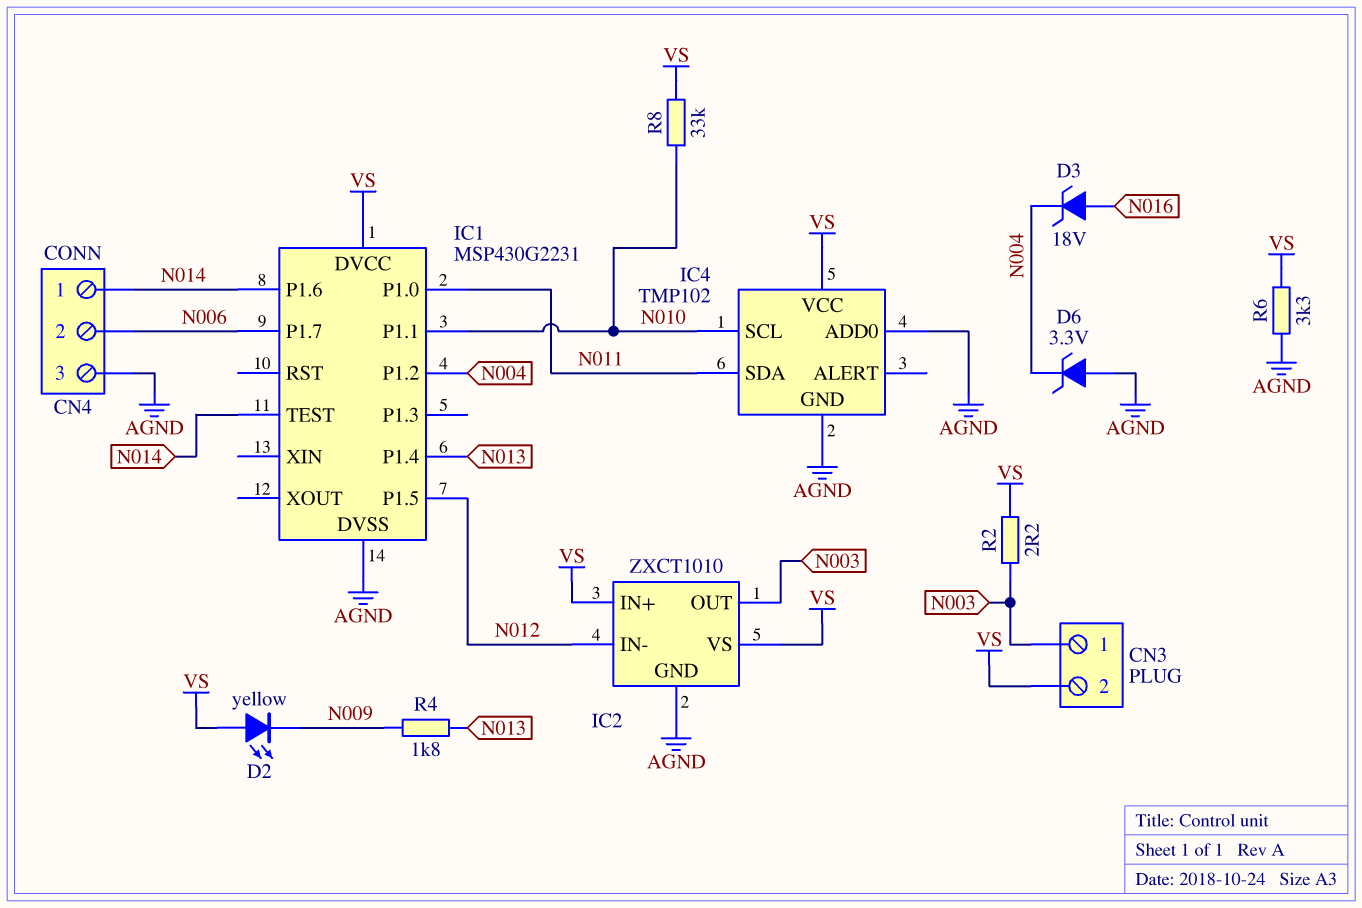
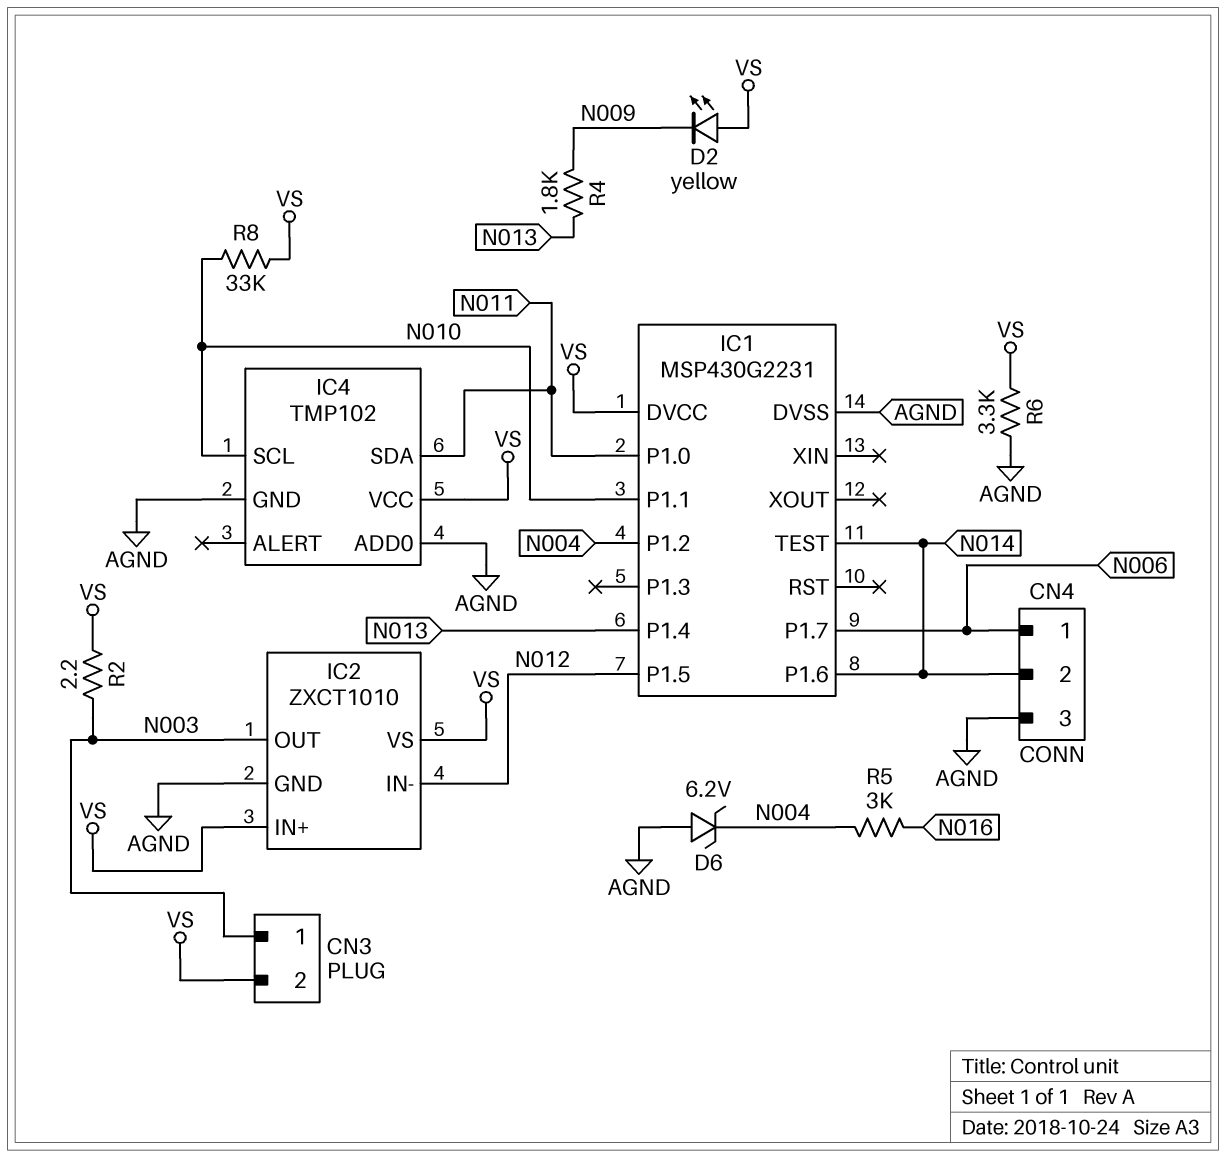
CN4 pin 1: N014 -> N006
CN4 pin 2: N006 -> N014
D3: zener 18V (A N016, K N004) -> none
D6: zener 3.3V (A AGND, K N004) -> zener 6.2V (A AGND, K N004)
R5: none -> 3k (N004, N016)

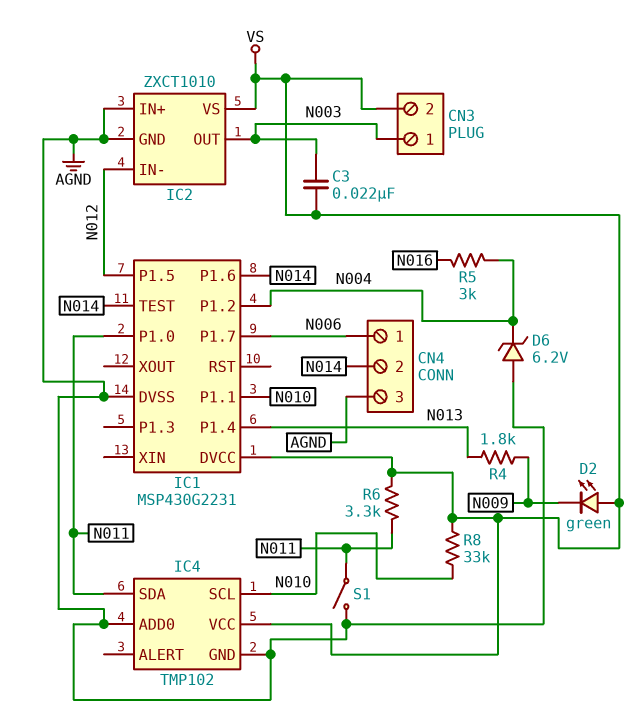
C3: none -> 22nF (N003, VS)
D2: LED yellow (A VS, K N009) -> LED green (A VS, K N009)
IC2 pin IN+: VS -> AGND
R2: 2.2 (N003, VS) -> none
R6: 3.3k (AGND, VS) -> 3.3k (N011, VS)
S1: none -> switch (AGND, N011)

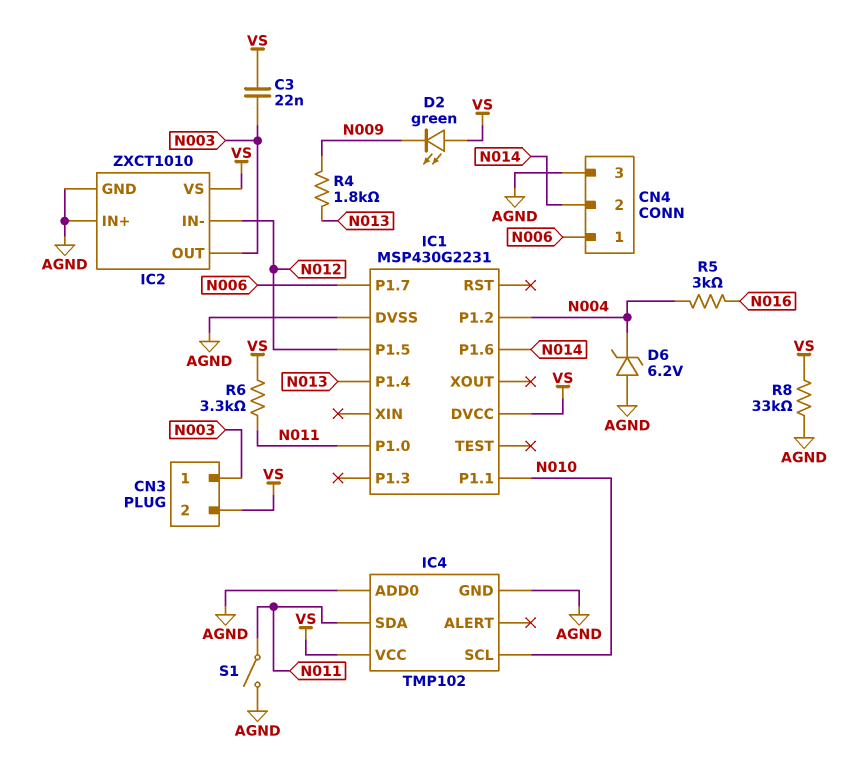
IC1 pin TEST: N014 -> none
R8: 33k (N010, VS) -> 33k (AGND, VS)

